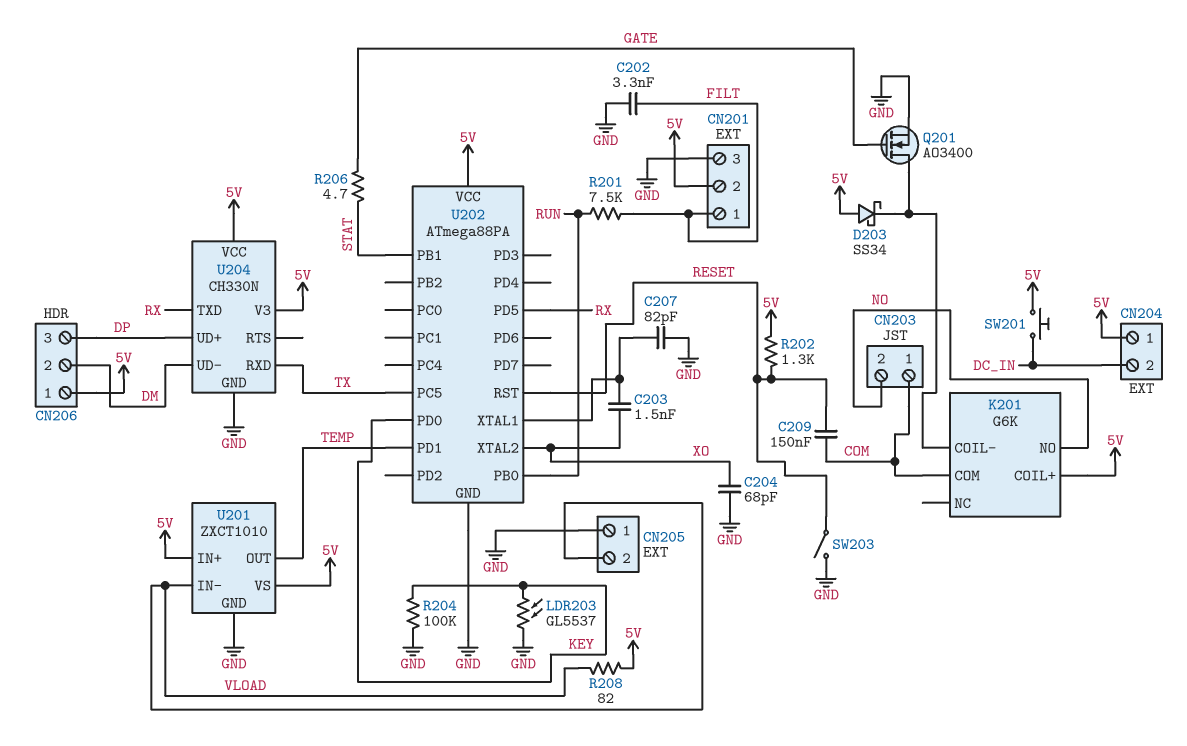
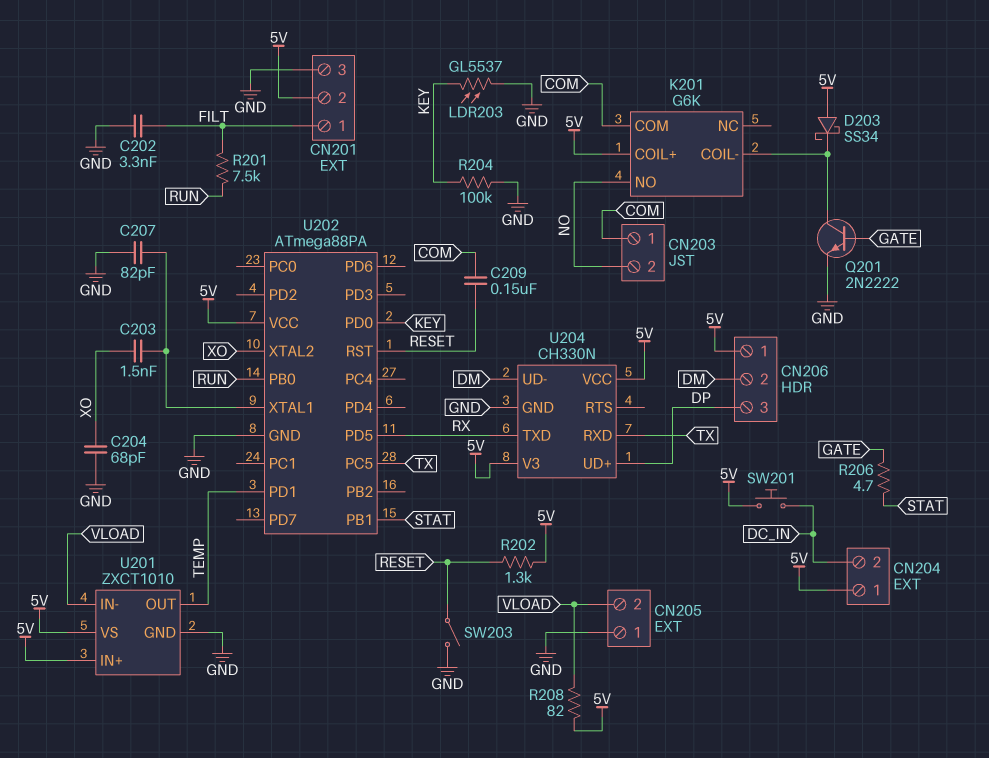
Q201: NMOS AO3400 (G GATE, D K201/COIL-, S GND) -> NPN 2N2222 (B GATE, C K201/COIL-, E GND)

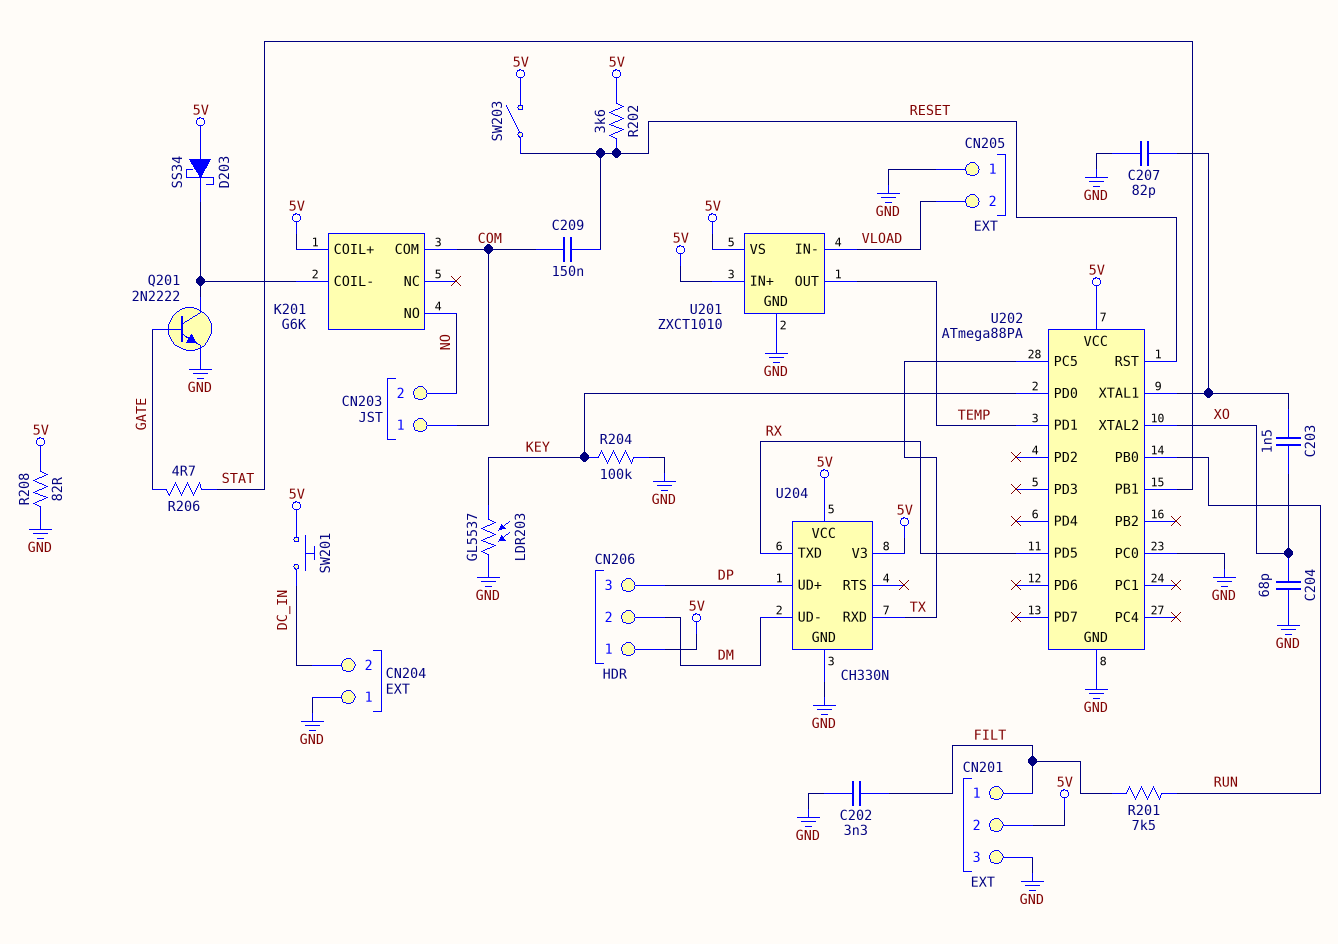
CN204 pin 1: 5V -> GND
R202: 1.3k (5V, RESET) -> 3.6k (5V, RESET)
R208: 82 (5V, VLOAD) -> 82 (5V, GND)
SW203: switch (GND, RESET) -> switch (5V, RESET)
U202 pin PC0: none -> GND

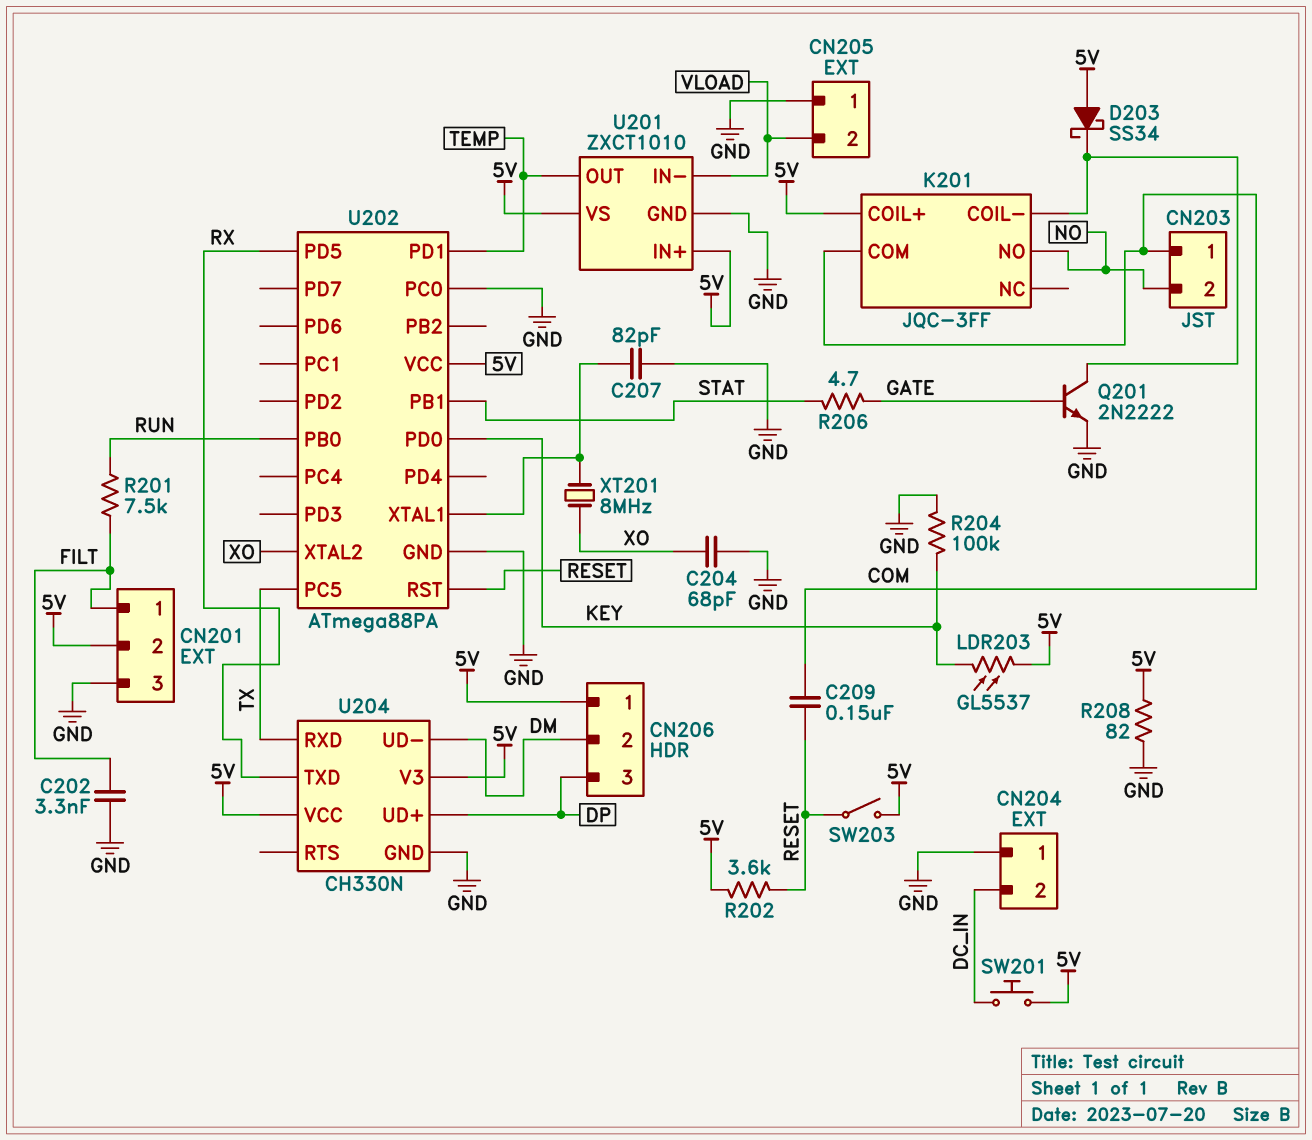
C203: 1.5nF (U202/XTAL1, XO) -> none
K201: G6K -> JQC-3FF
LDR203: GL5537 (GND, KEY) -> GL5537 (5V, KEY)
XT201: none -> 8MHz (U202/XTAL1, XO)

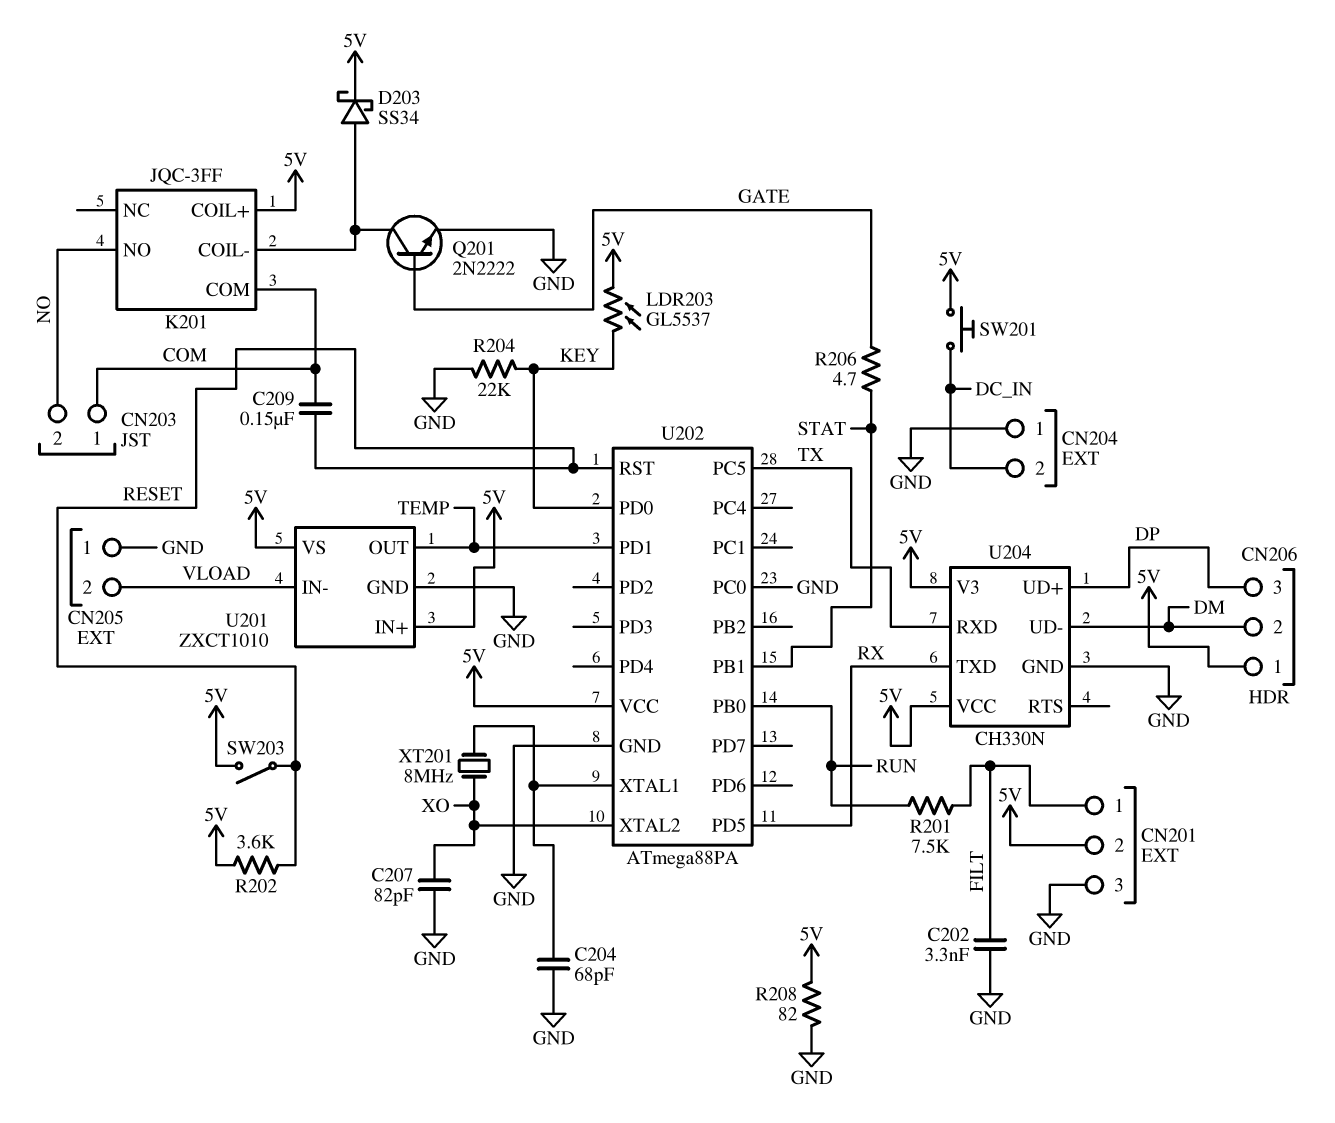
C204: 68pF (GND, XO) -> 68pF (GND, U202/XTAL1)
C207: 82pF (GND, U202/XTAL1) -> 82pF (GND, XO)
D203: schottky SS34 (A 5V, K K201/COIL-) -> schottky SS34 (A K201/COIL-, K 5V)
R204: 100k (GND, KEY) -> 22k (GND, KEY)

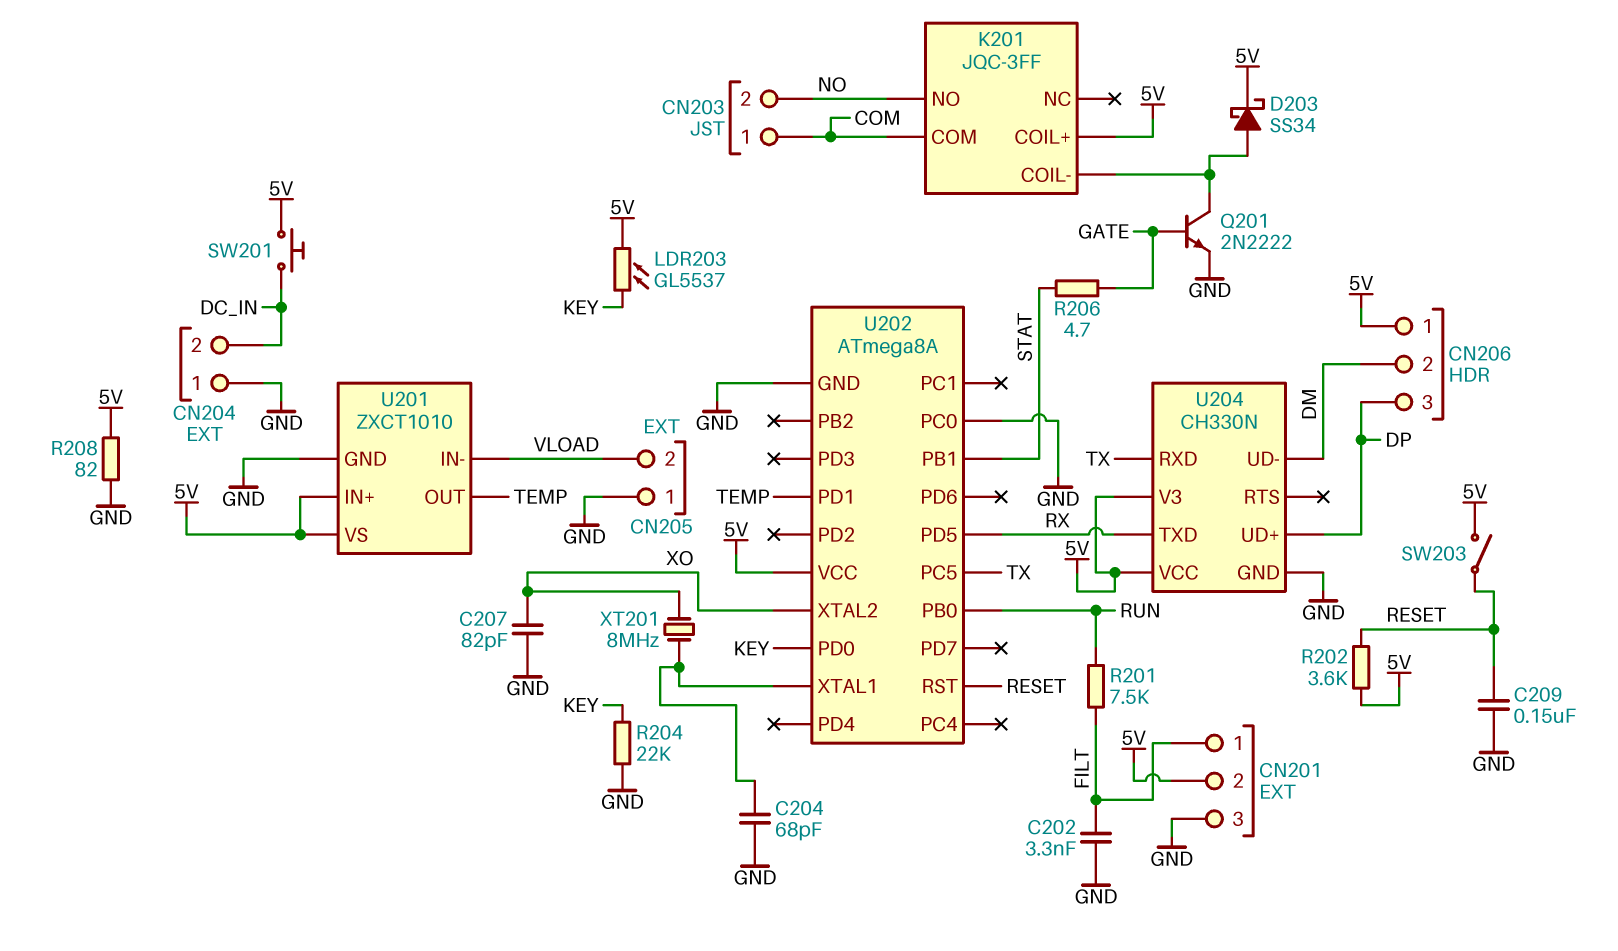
C209: 150nF (COM, RESET) -> 150nF (GND, RESET)
U202: ATmega88PA -> ATmega8A

